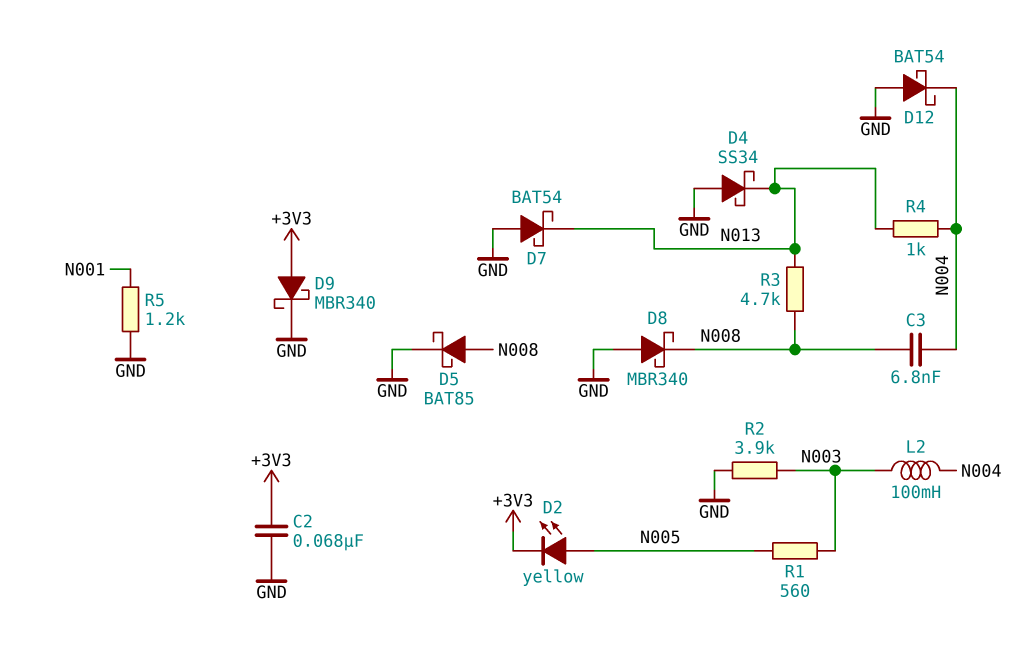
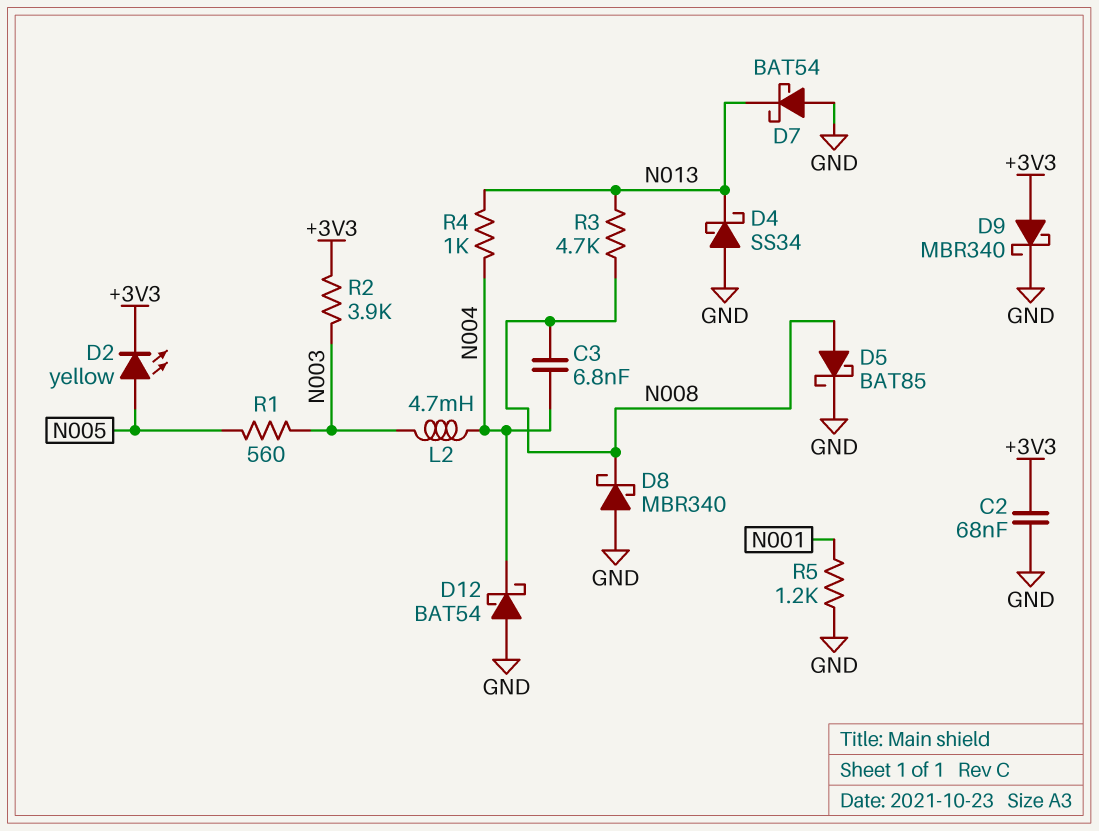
L2: 100mH (N003, N004) -> 4.7mH (N003, N004)
R2: 3.9k (GND, N003) -> 3.9k (+3V3, N003)

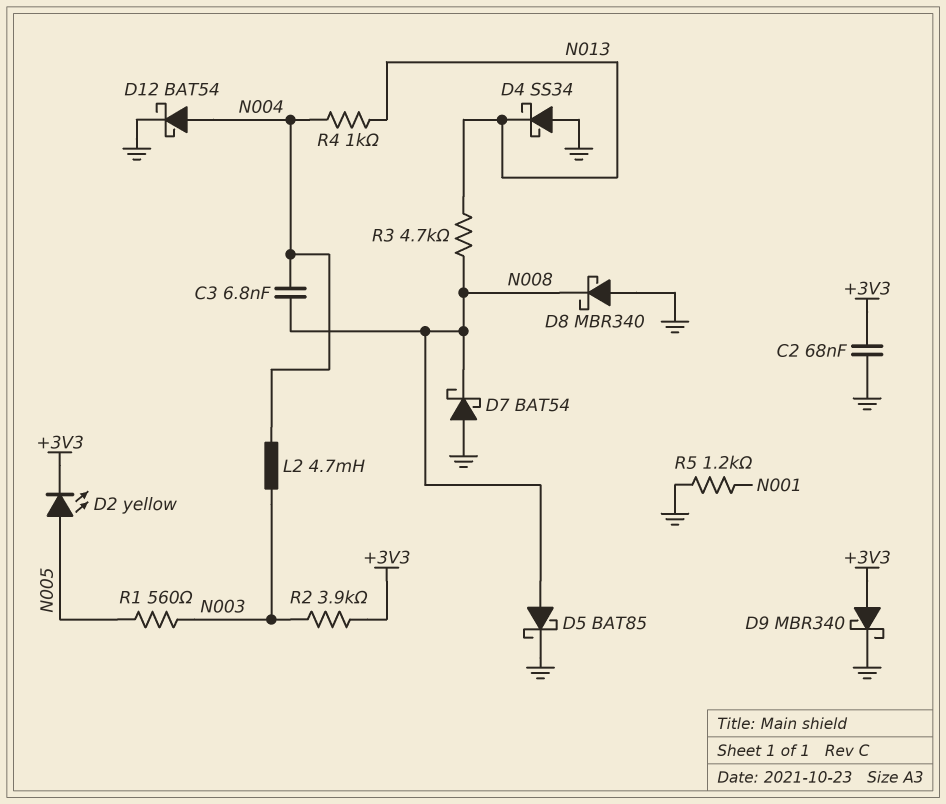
D7: schottky BAT54 (A GND, K N013) -> schottky BAT54 (A GND, K N008)
D12: schottky BAT54 (A GND, K N004) -> schottky BAT54 (A N004, K GND)

